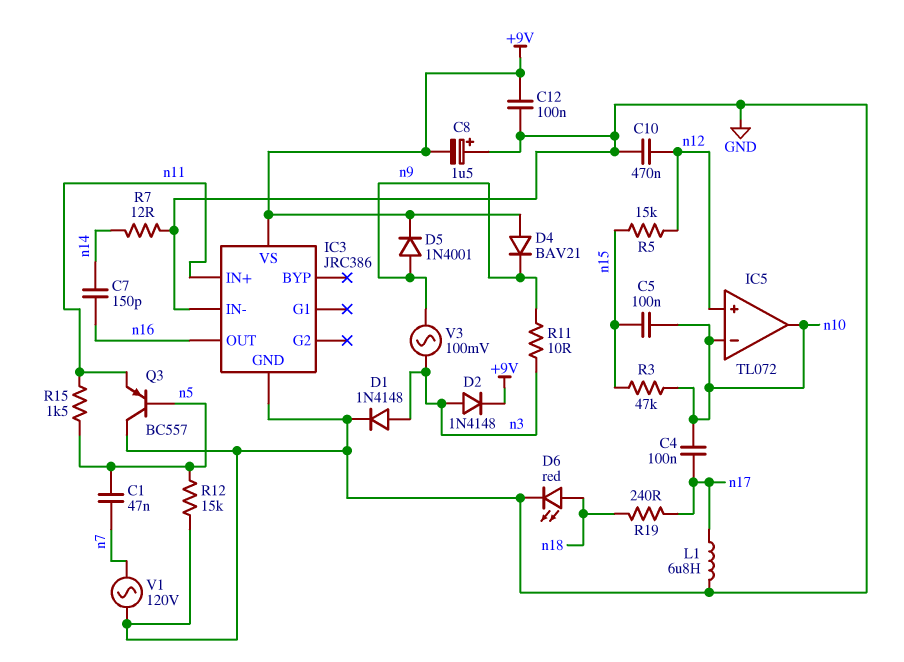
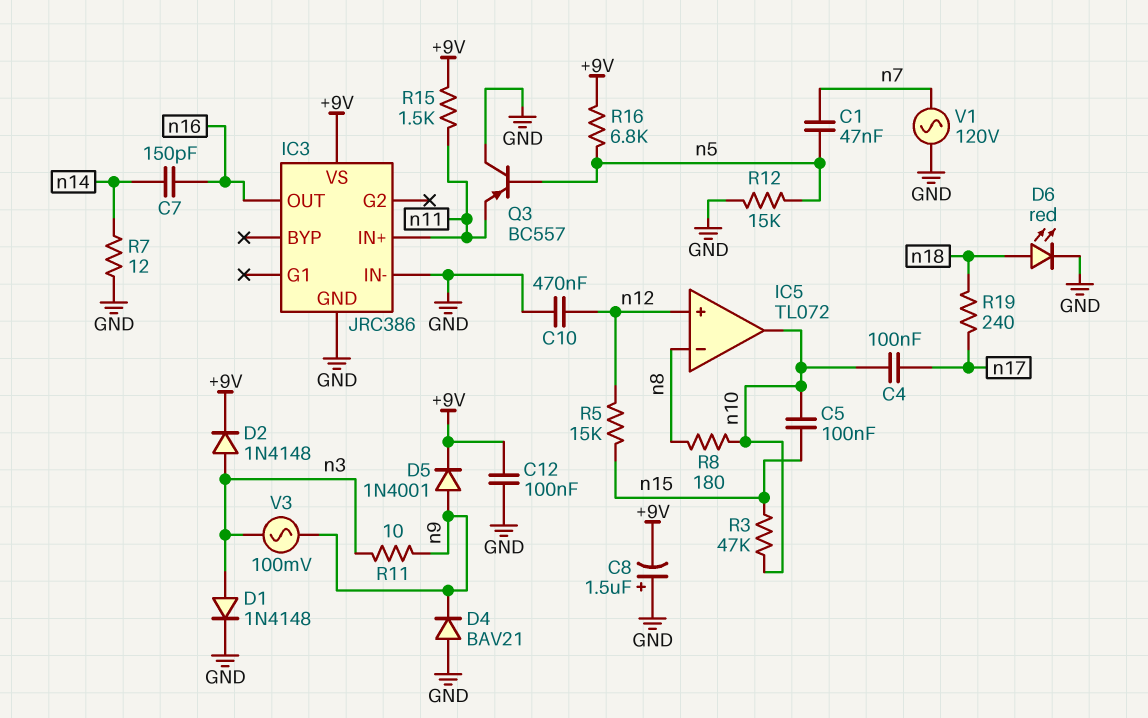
D4: diode BAV21 (A +9V, K n9) -> diode BAV21 (A GND, K n9)
IC5 pin in-: n10 -> n8
L1: 6.8uH (GND, n17) -> none
R8: none -> 180 (n8, n10)
R15: 1.5k (n5, n11) -> 1.5k (+9V, n11)
R16: none -> 6.8k (+9V, n5)

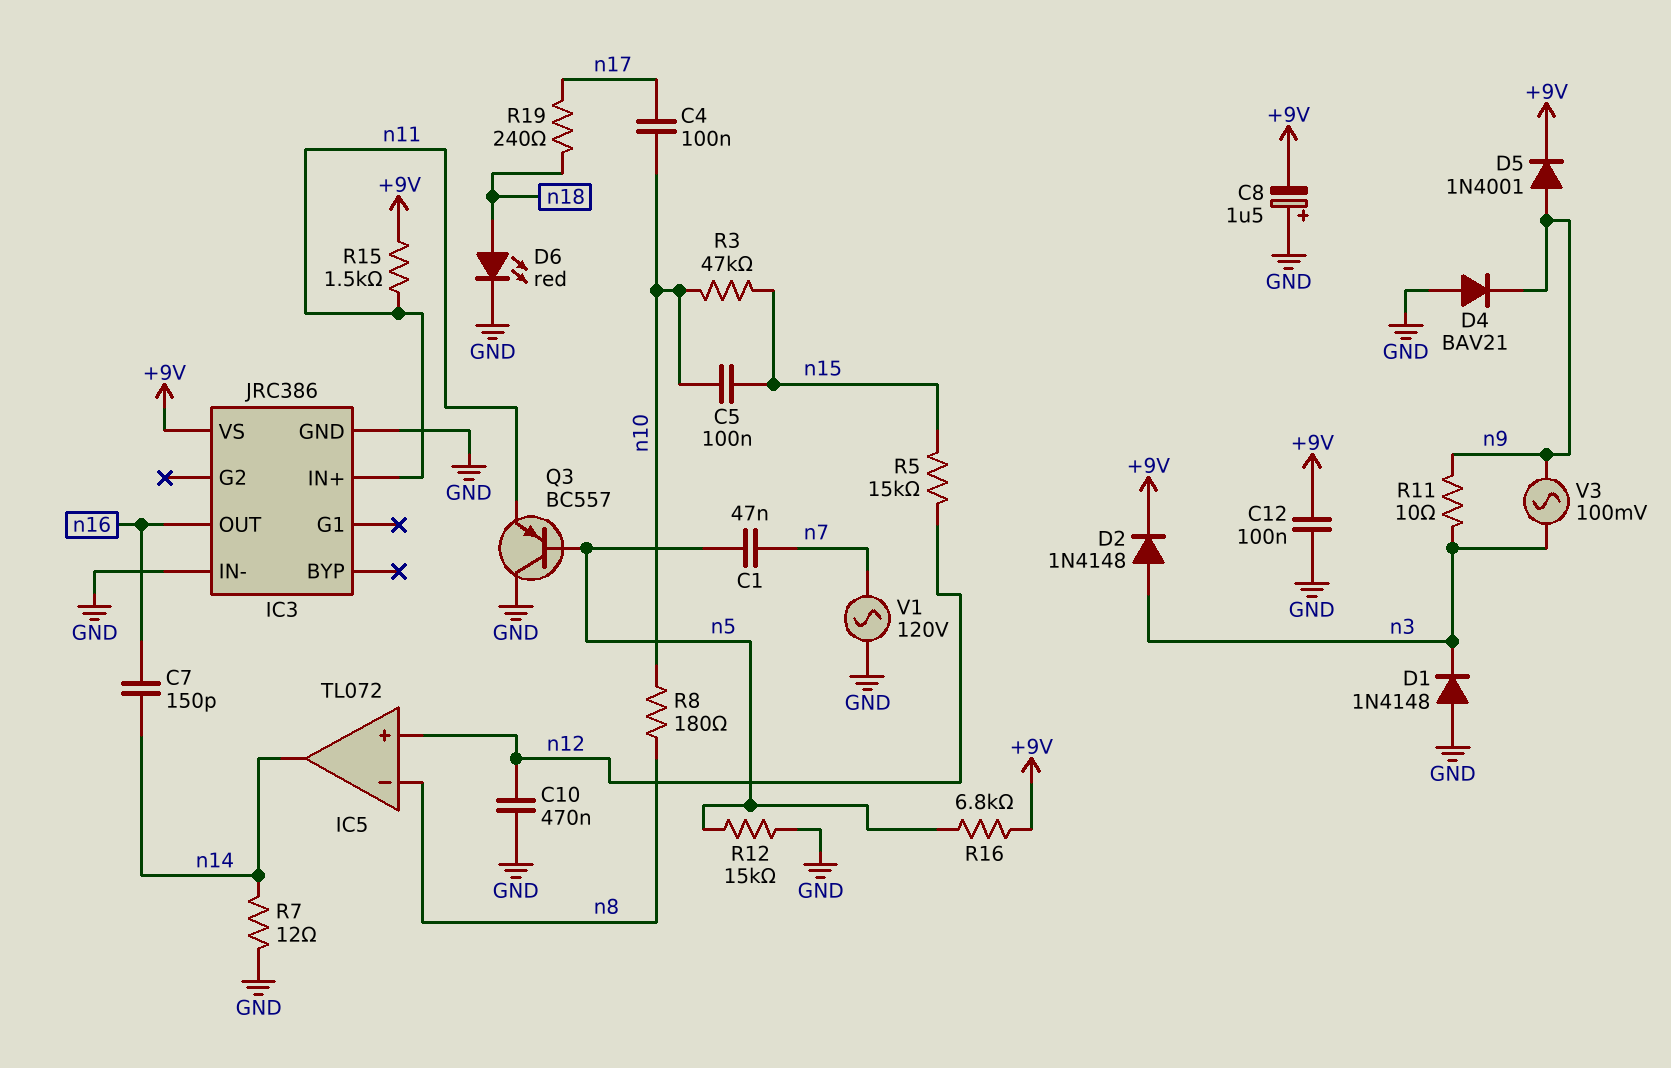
D1: diode 1N4148 (A n3, K GND) -> diode 1N4148 (A GND, K n3)
IC5 pin out: n10 -> n14

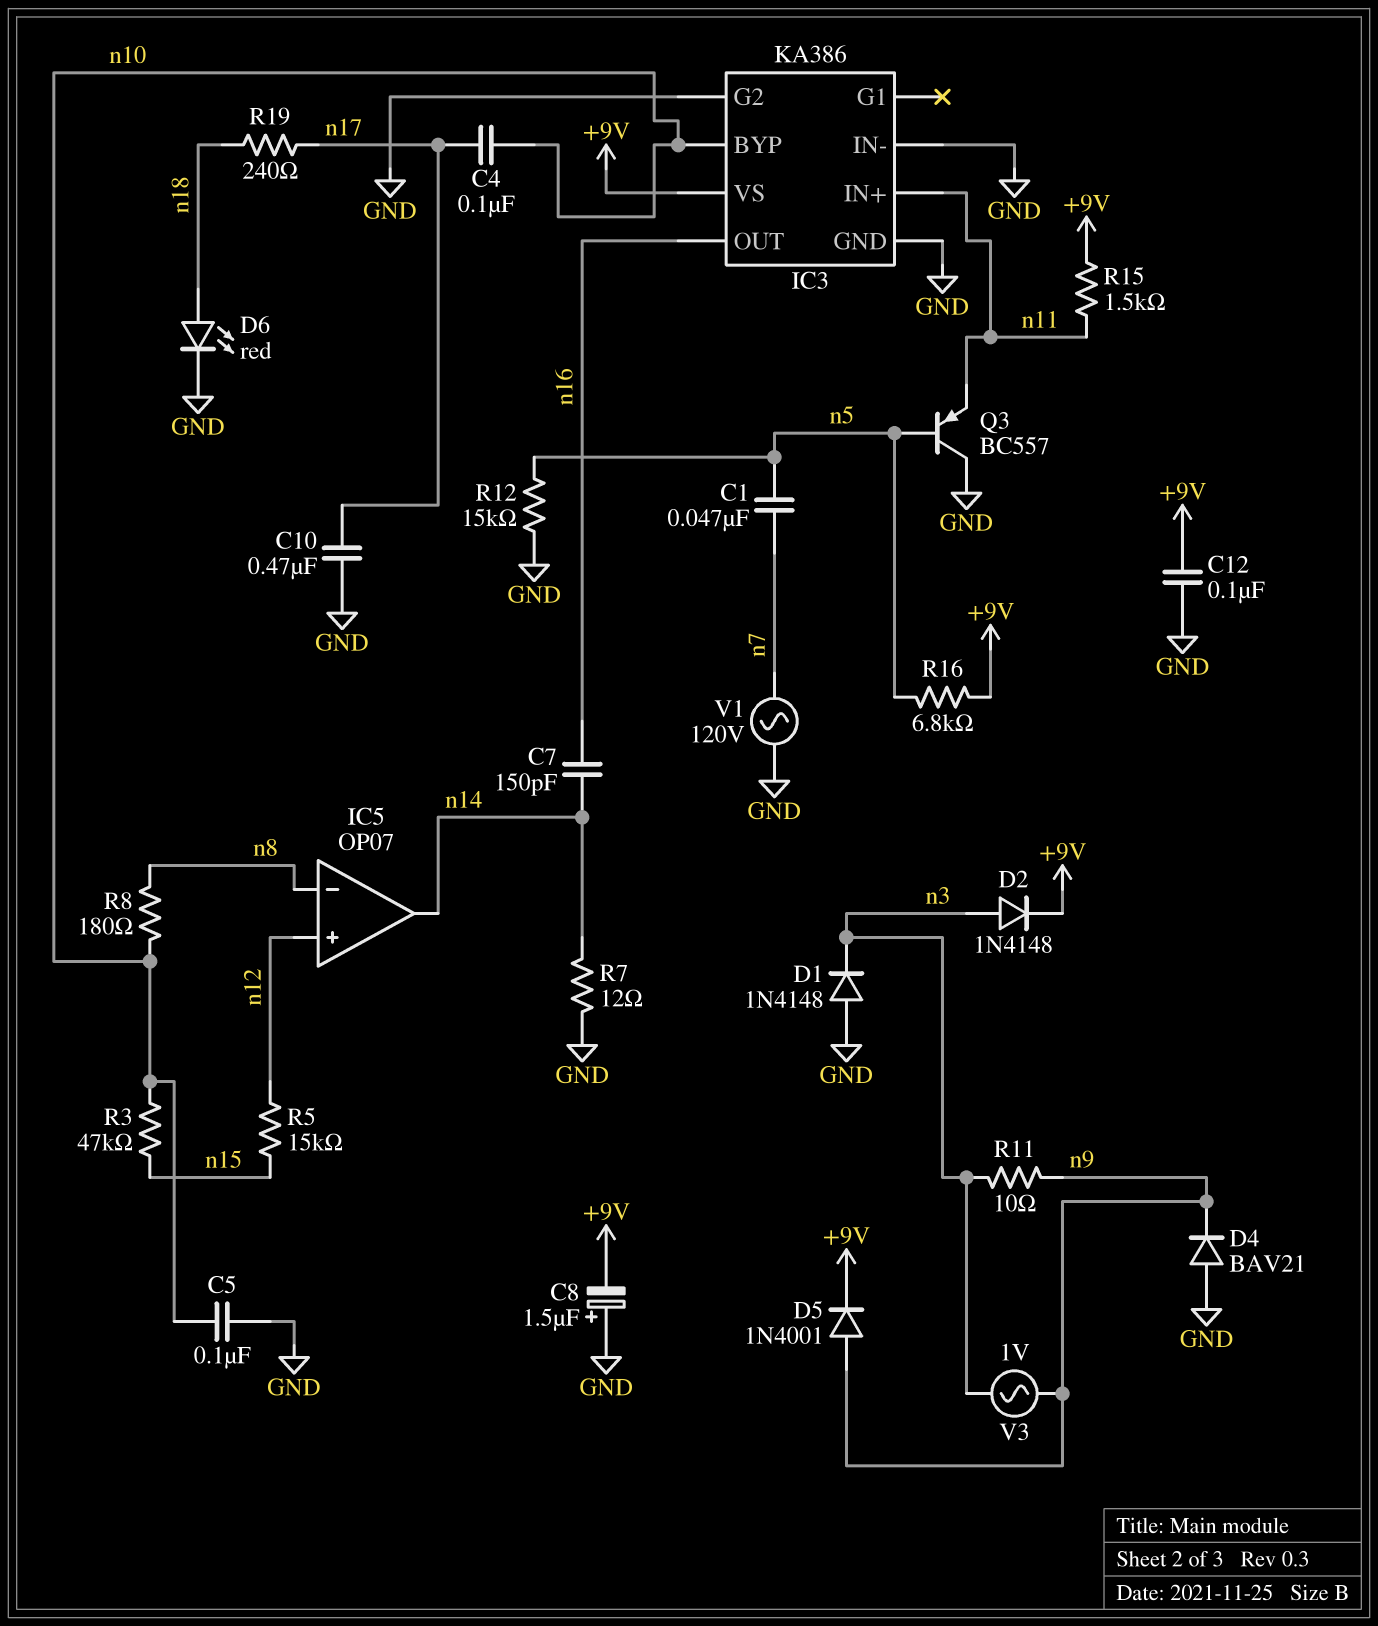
C5: 100nF (n10, n15) -> 100nF (GND, n10)
C10: 470nF (GND, n12) -> 470nF (GND, n17)
IC3: JRC386 -> KA386
IC3 pin BYP: none -> n10
IC3 pin G2: none -> GND
IC5: TL072 -> OP07
V3: AC 100mV (n3, n9) -> AC 1V (n3, n9)

